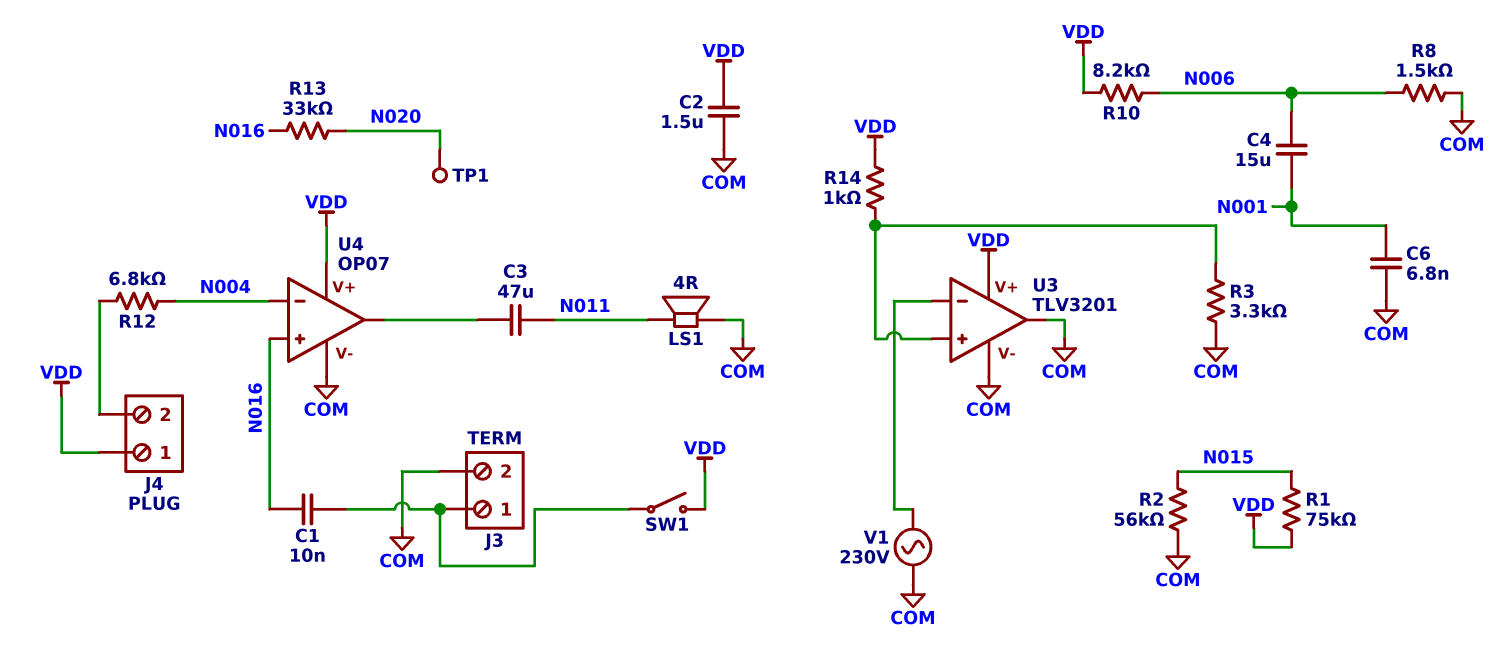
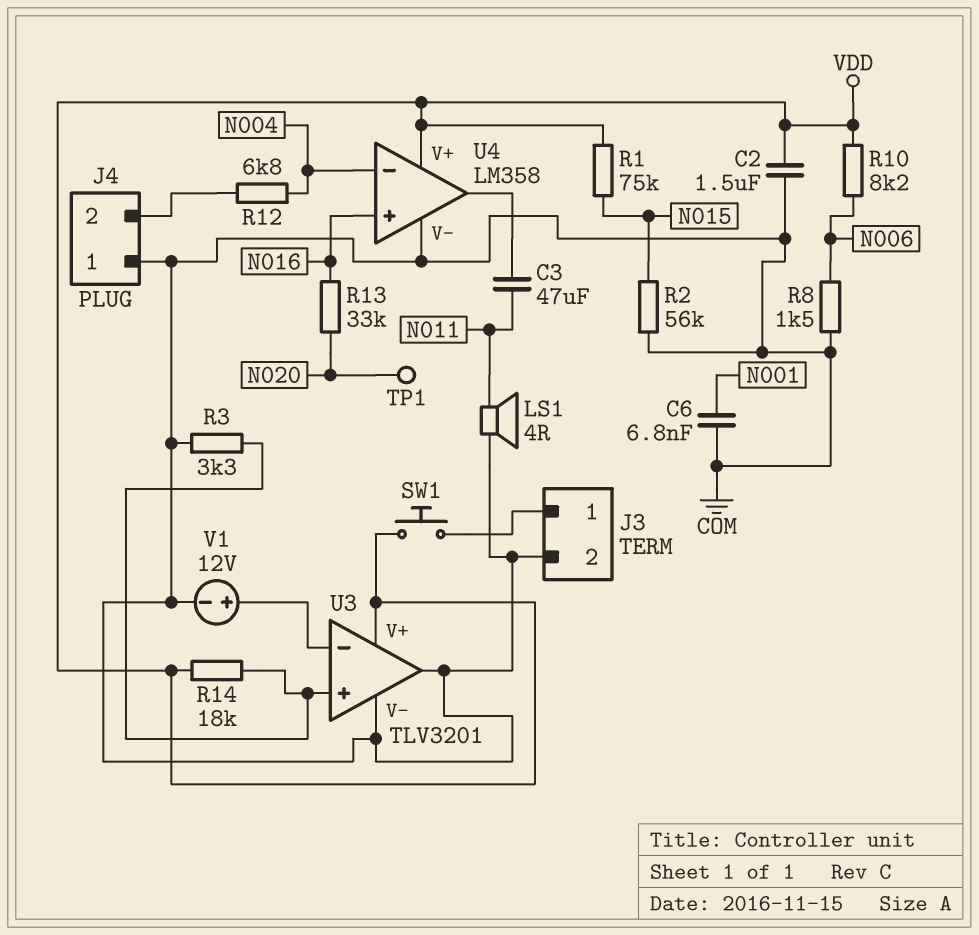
C1: 10nF (J3/1, N016) -> none
C4: 15uF (N001, N006) -> none
J4 pin 1: VDD -> COM
R14: 1k (U3/in+, VDD) -> 18k (U3/in+, VDD)
SW1: switch (J3/1, VDD) -> button (J3/1, VDD)
U4: OP07 -> LM358
V1: AC 230V (COM, U3/in-) -> 12V (plus U3/in-, minus COM)

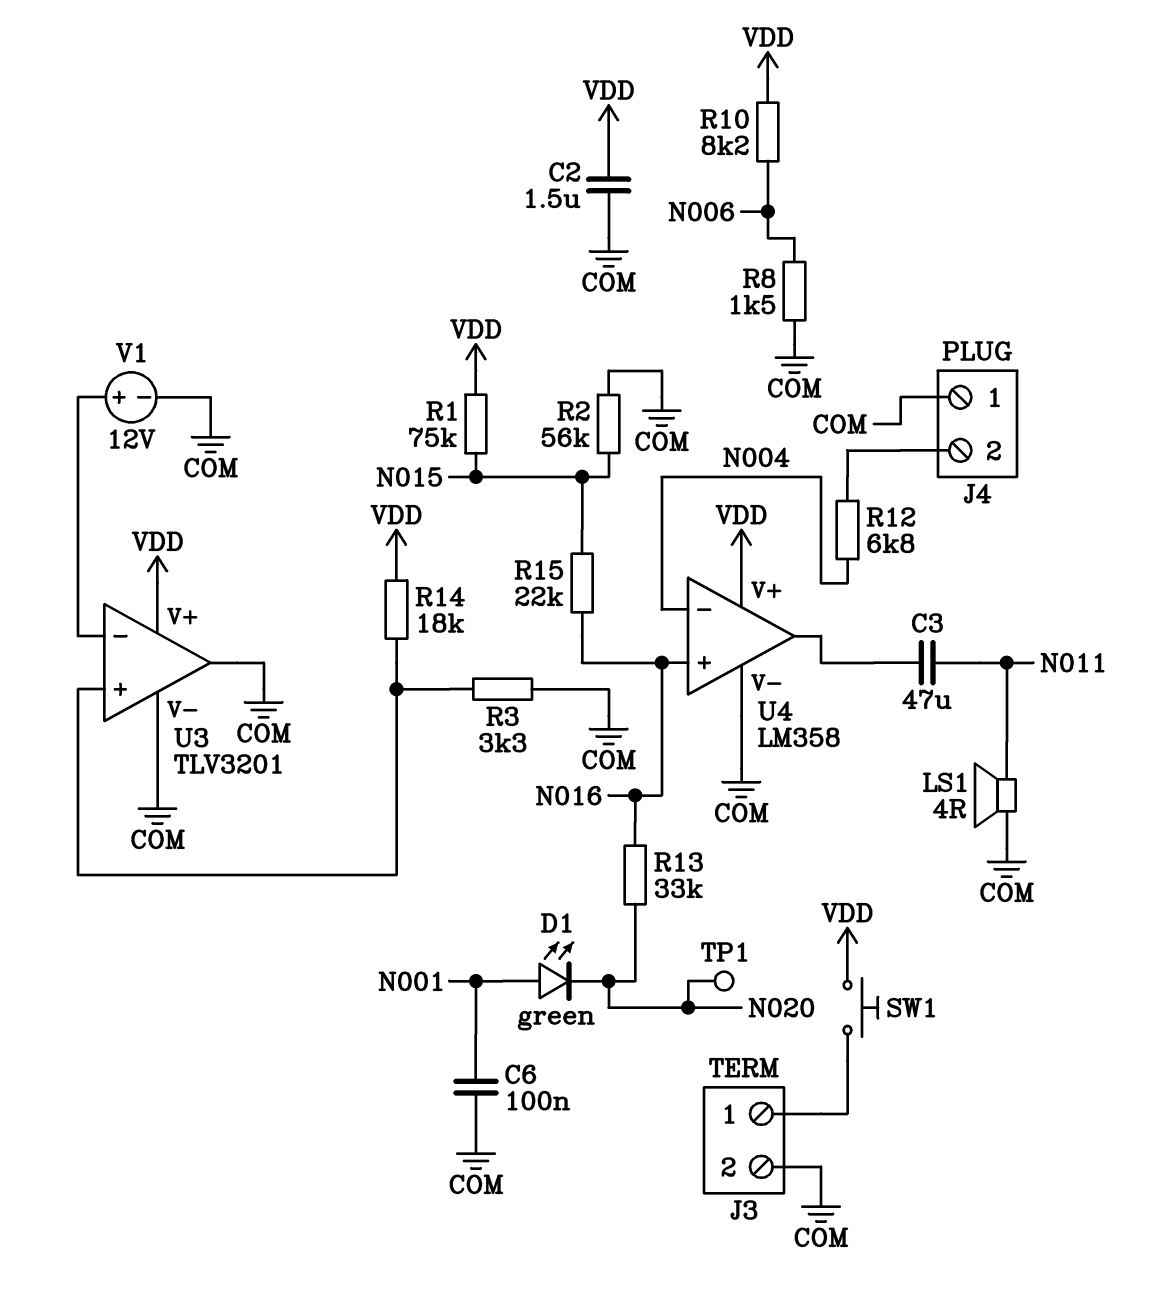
C6: 6.8nF (COM, N001) -> 100nF (COM, N001)
D1: none -> LED green (A N001, K N020)
R15: none -> 22k (N015, N016)

